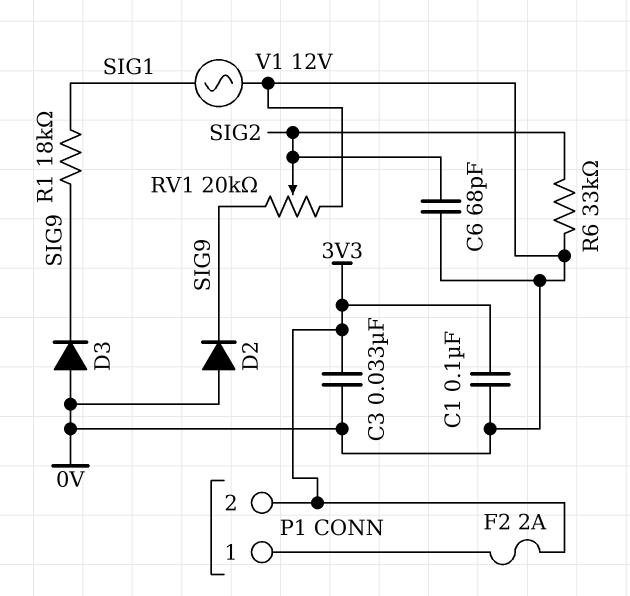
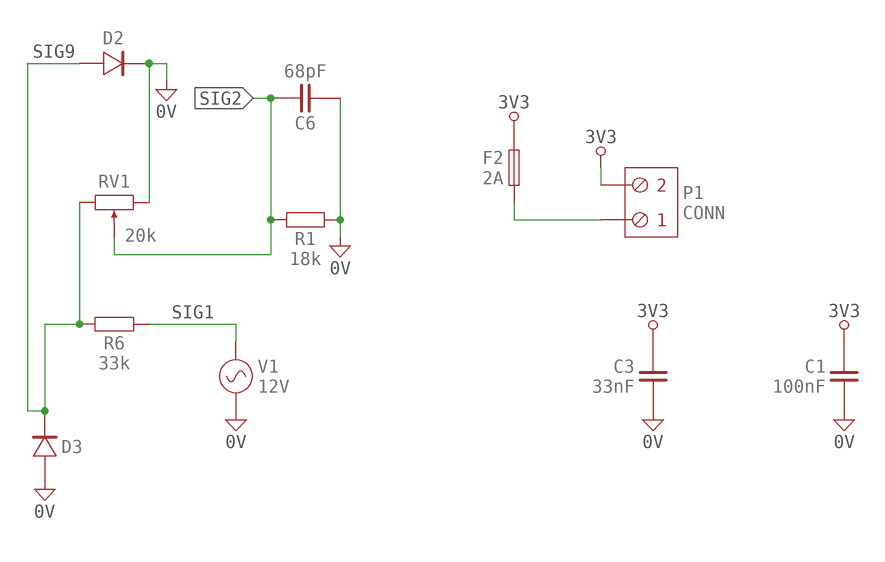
D2: diode (A 0V, K SIG9) -> diode (A SIG9, K 0V)
R1: 18k (SIG1, SIG9) -> 18k (0V, SIG2)
R6: 33k (0V, SIG2) -> 33k (SIG1, SIG9)

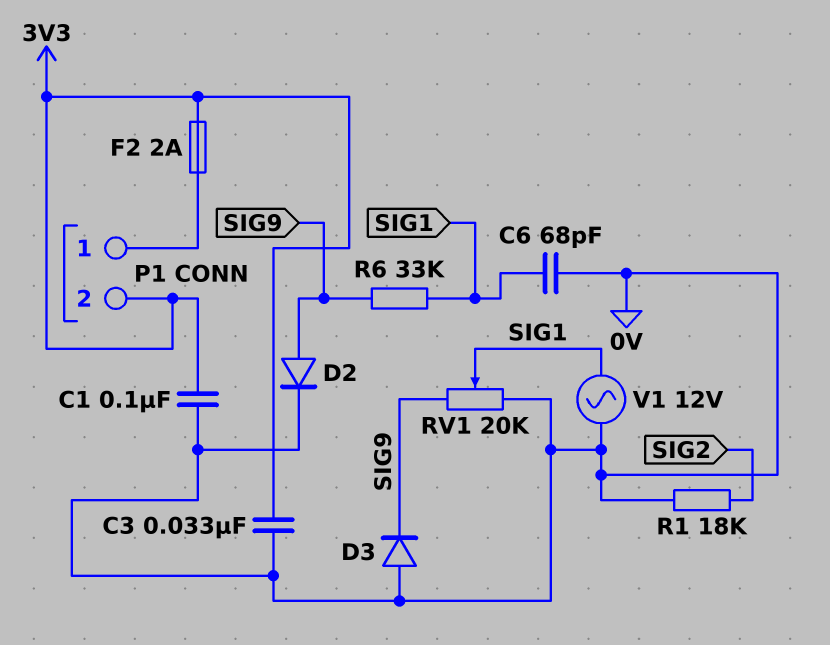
C6: 68pF (0V, SIG2) -> 68pF (0V, SIG1)
RV1: 20k (0V, SIG9, wiper SIG2) -> 20k (0V, SIG9, wiper SIG1)

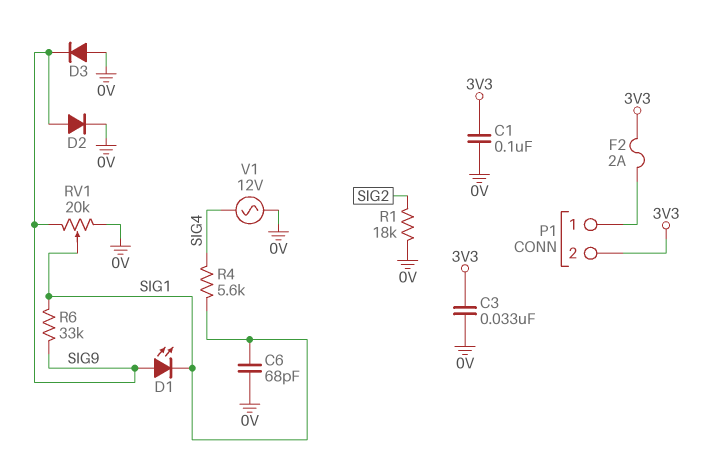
D1: none -> LED (A SIG9, K SIG1)
R4: none -> 5.6k (SIG1, SIG4)
V1: AC 12V (0V, SIG1) -> AC 12V (0V, SIG4)

